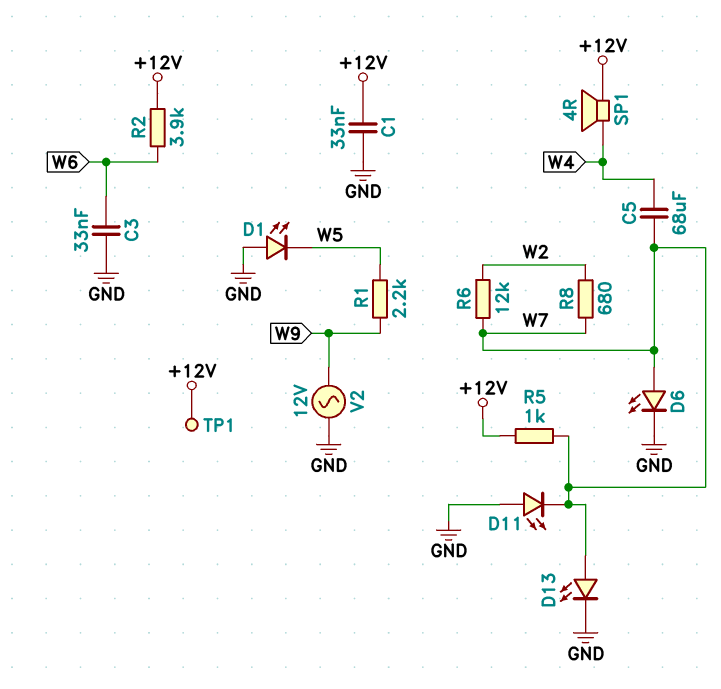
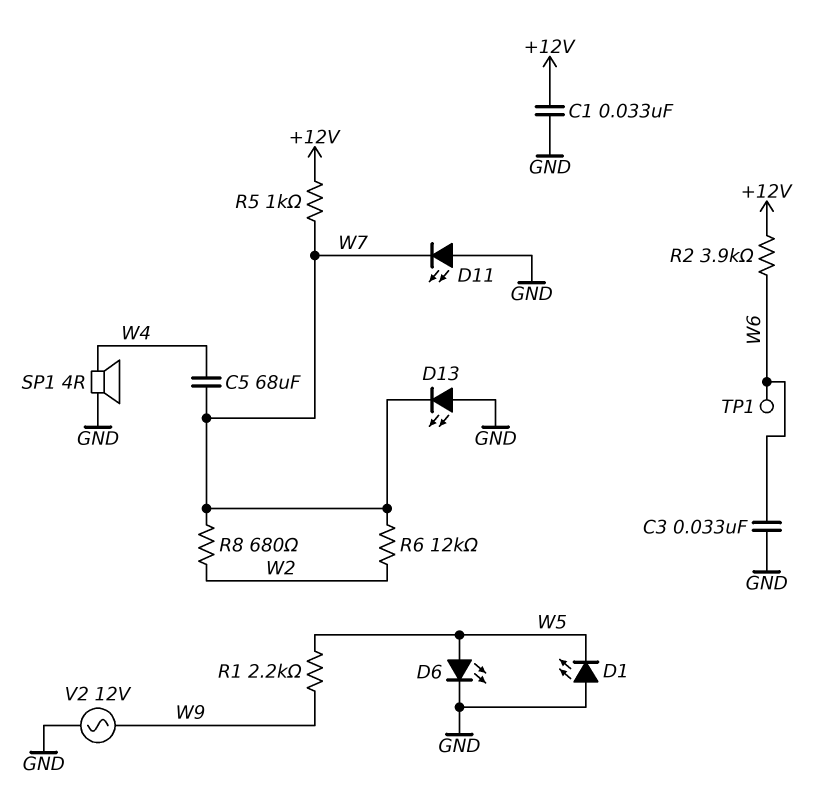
D6: LED (A W7, K GND) -> LED (A W5, K GND)
D13: LED (A W7, K GND) -> LED (A GND, K W7)
SP1: speaker 4R (+12V, W4) -> speaker 4R (GND, W4)
TP1: test point (+12V) -> test point (W6)

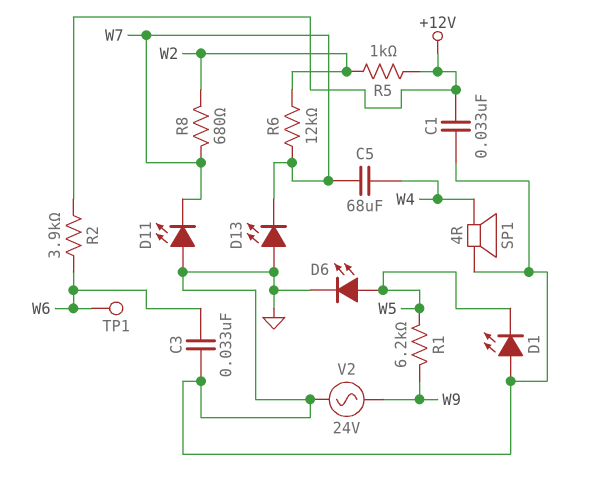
R1: 2.2k (W5, W9) -> 6.2k (W5, W9)
R5: 1k (+12V, W7) -> 1k (+12V, W2)
V2: AC 12V (GND, W9) -> AC 24V (GND, W9)

